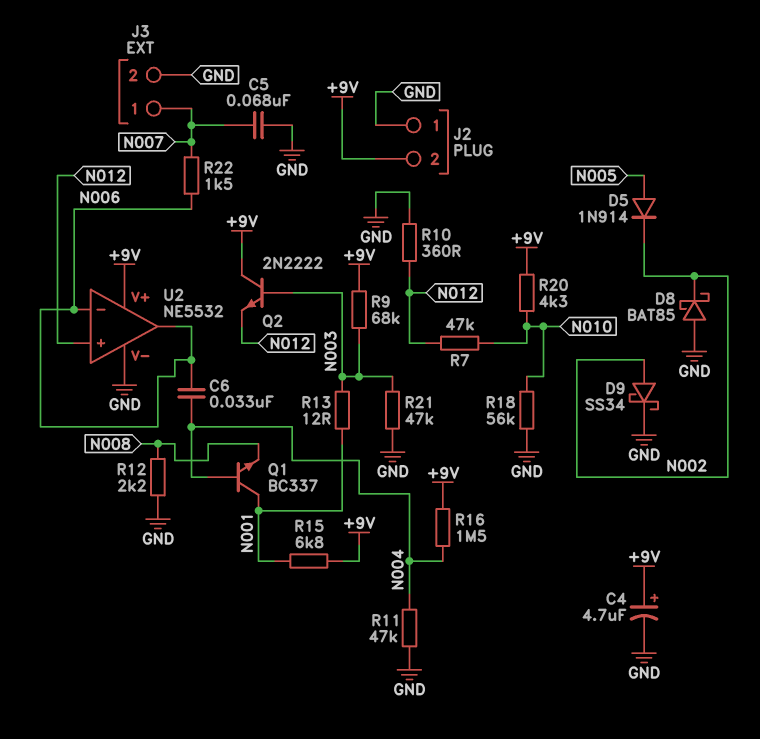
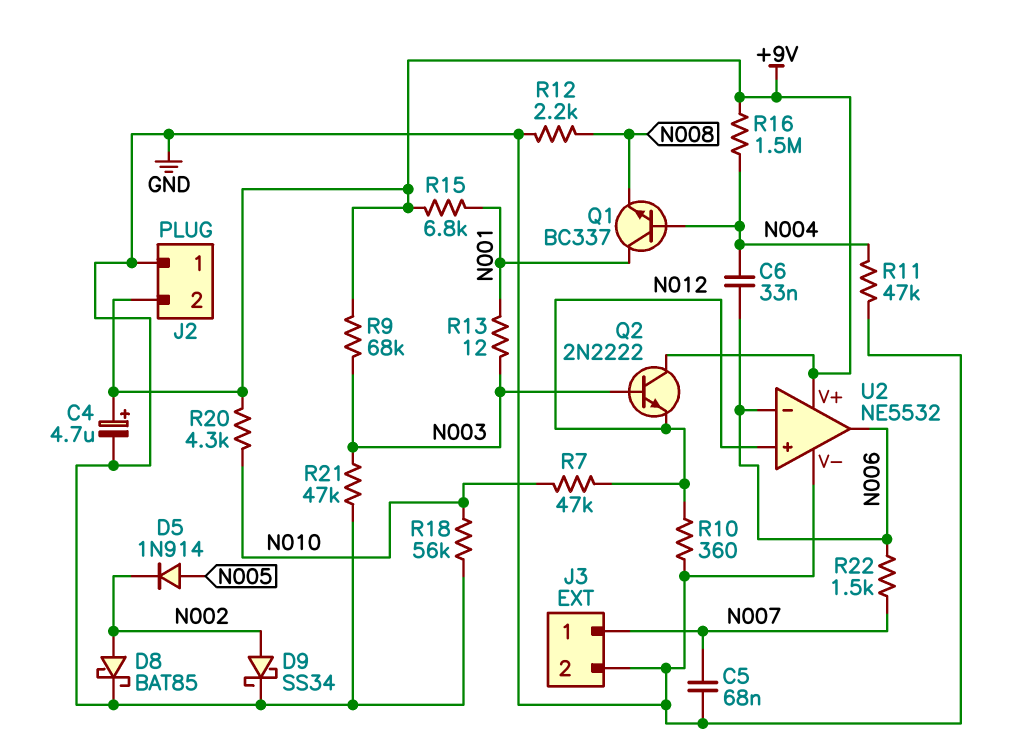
D8: schottky BAT85 (A GND, K N002) -> schottky BAT85 (A N002, K GND)

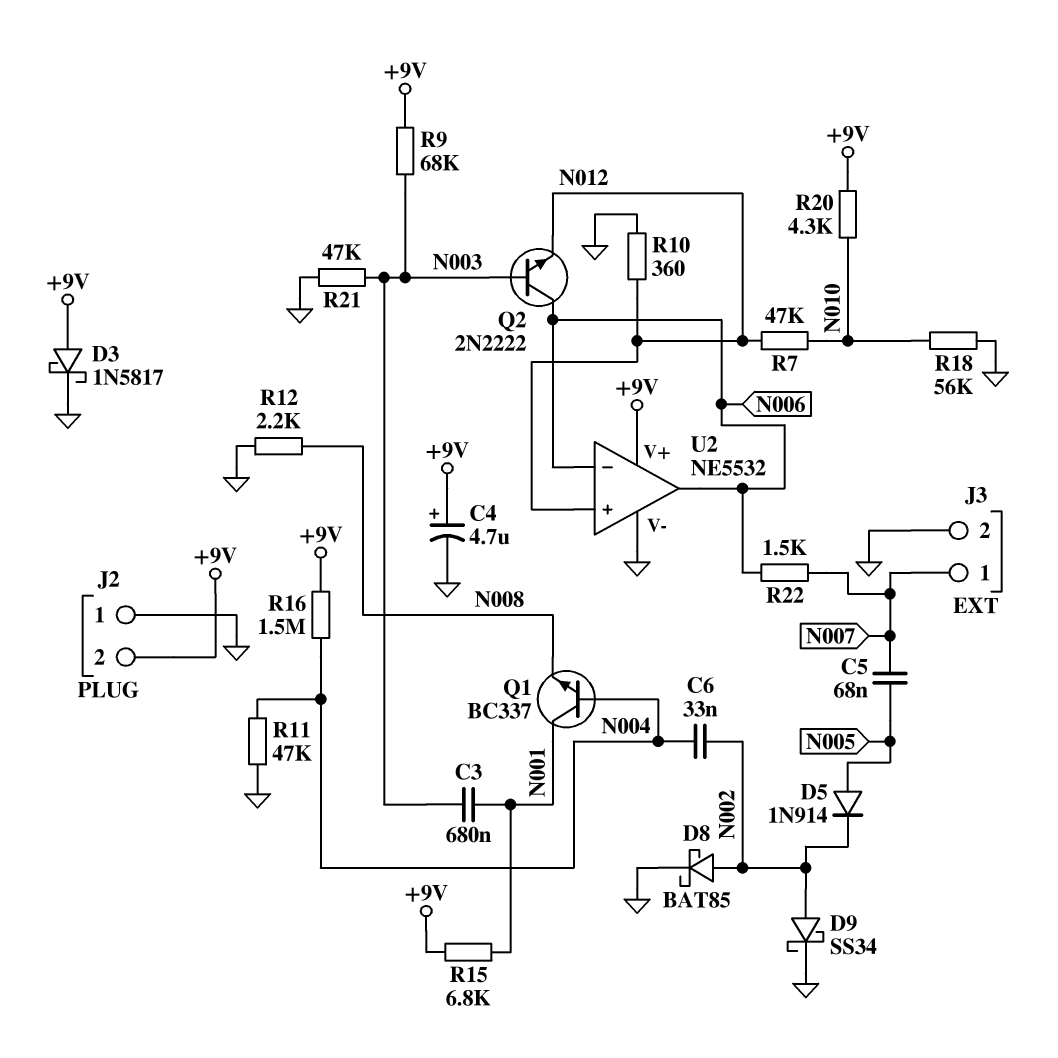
C3: none -> 680nF (N001, N003)
C5: 68nF (GND, N007) -> 68nF (N005, N007)
C6: 33nF (N004, N006) -> 33nF (N002, N004)
D3: none -> schottky 1N5817 (A +9V, K GND)
Q2: NPN 2N2222 (B N003, C +9V, E N012) -> NPN 2N2222 (B N003, C N006, E N012)
R13: 12 (N001, N003) -> none

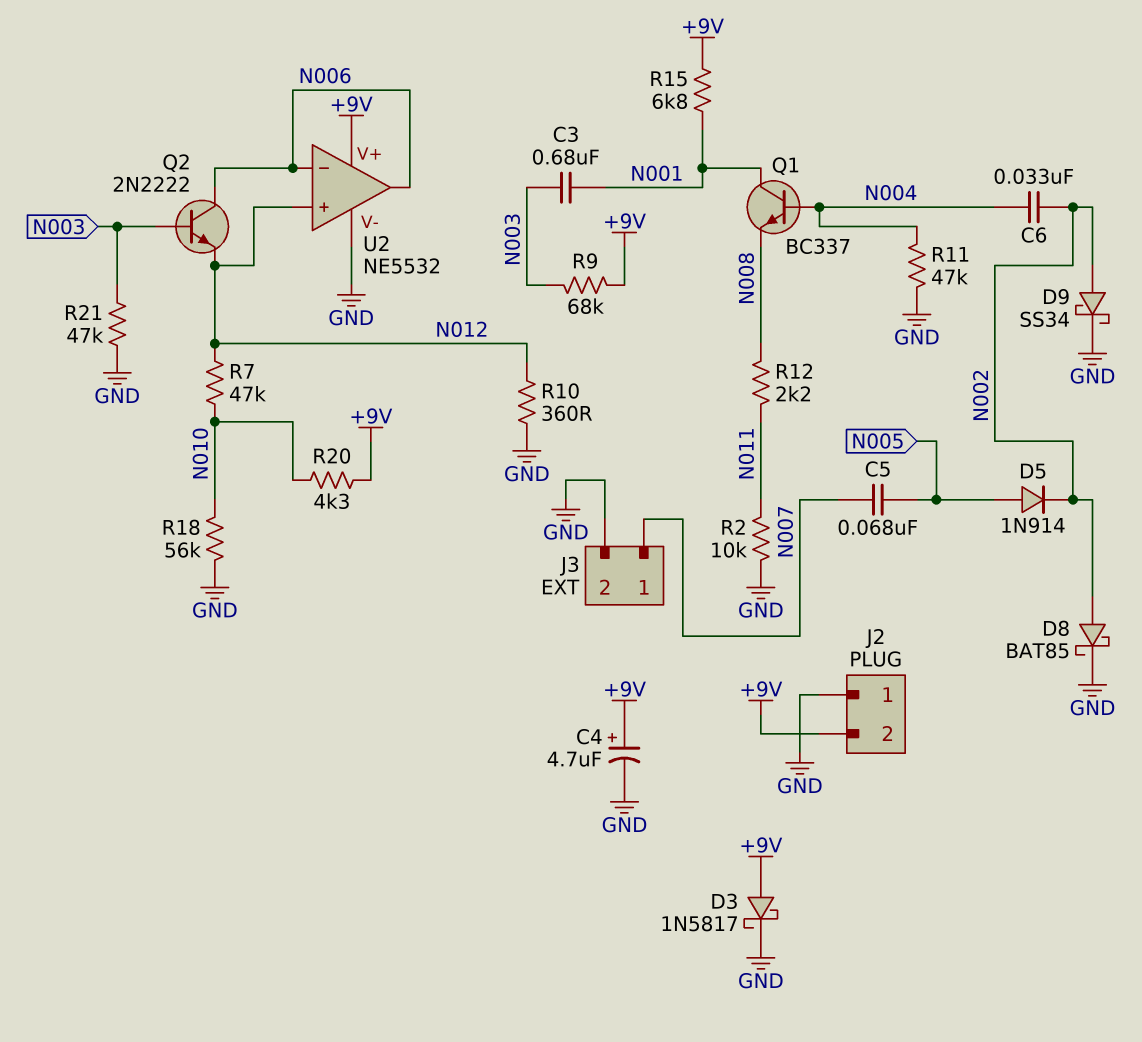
R2: none -> 10k (GND, N011)
R12: 2.2k (GND, N008) -> 2.2k (N008, N011)
R16: 1.5M (+9V, N004) -> none
R22: 1.5k (N006, N007) -> none

